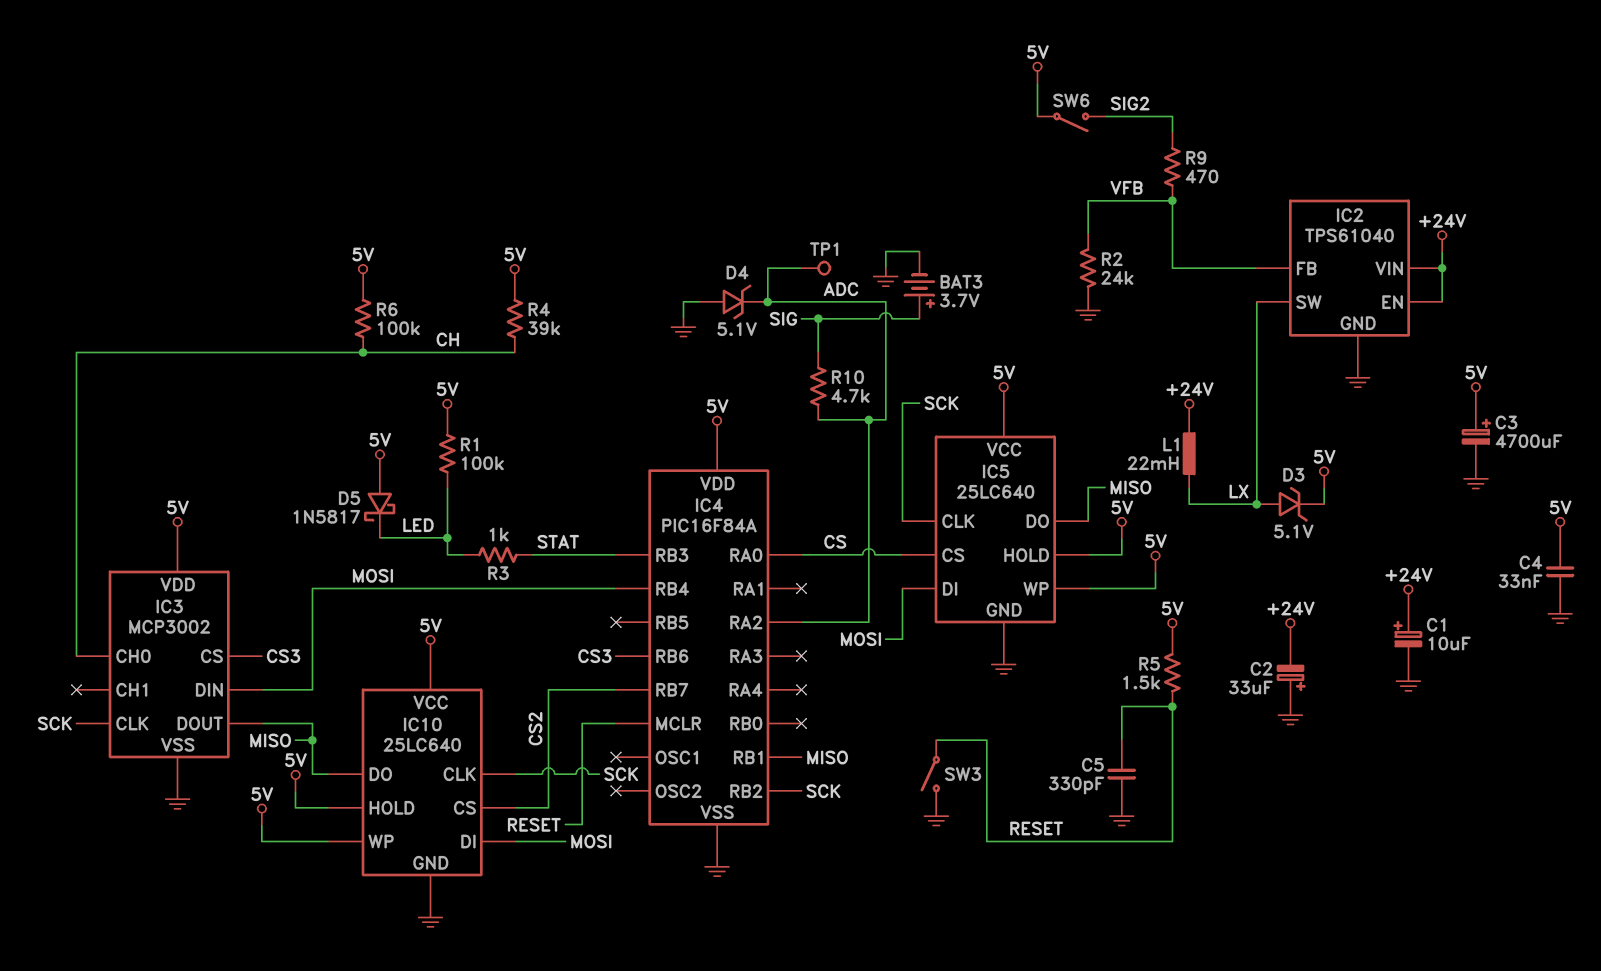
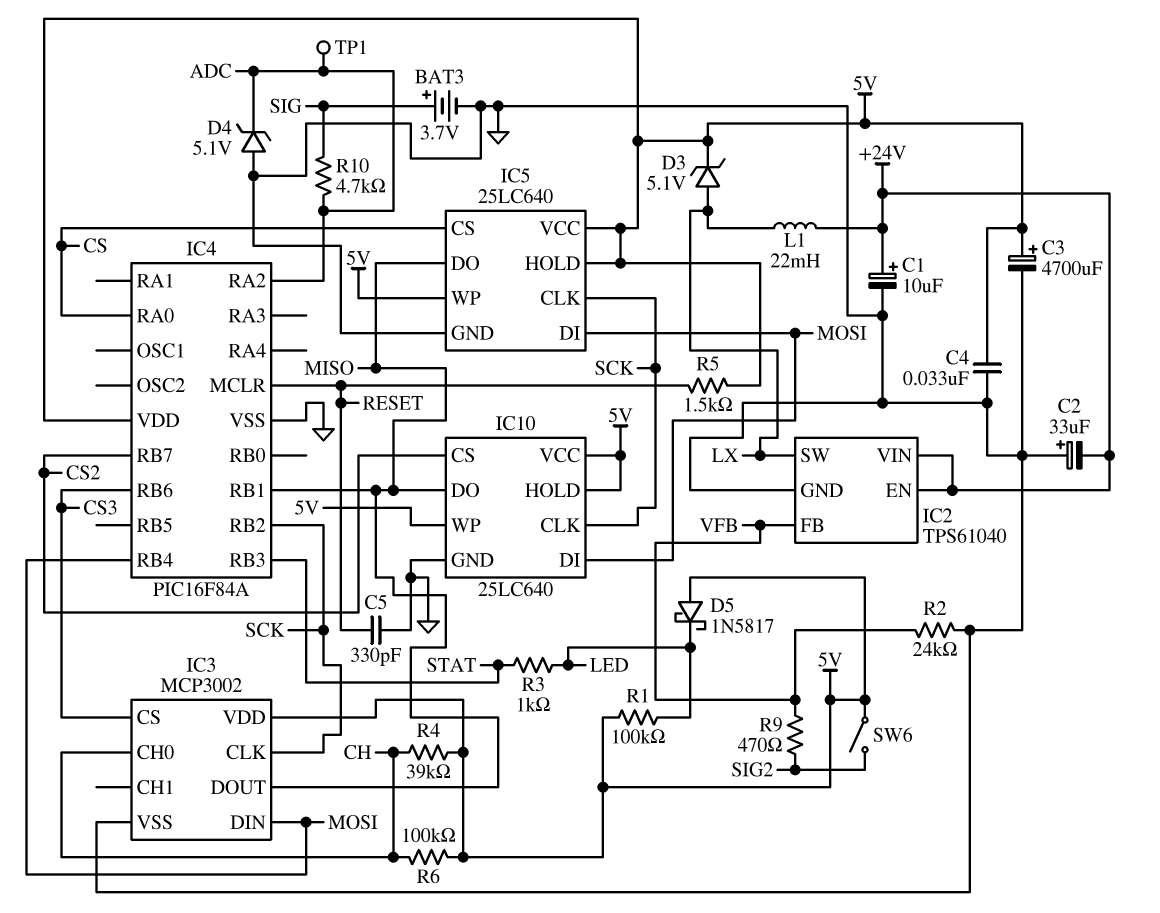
SW3: switch (GND, RESET) -> none

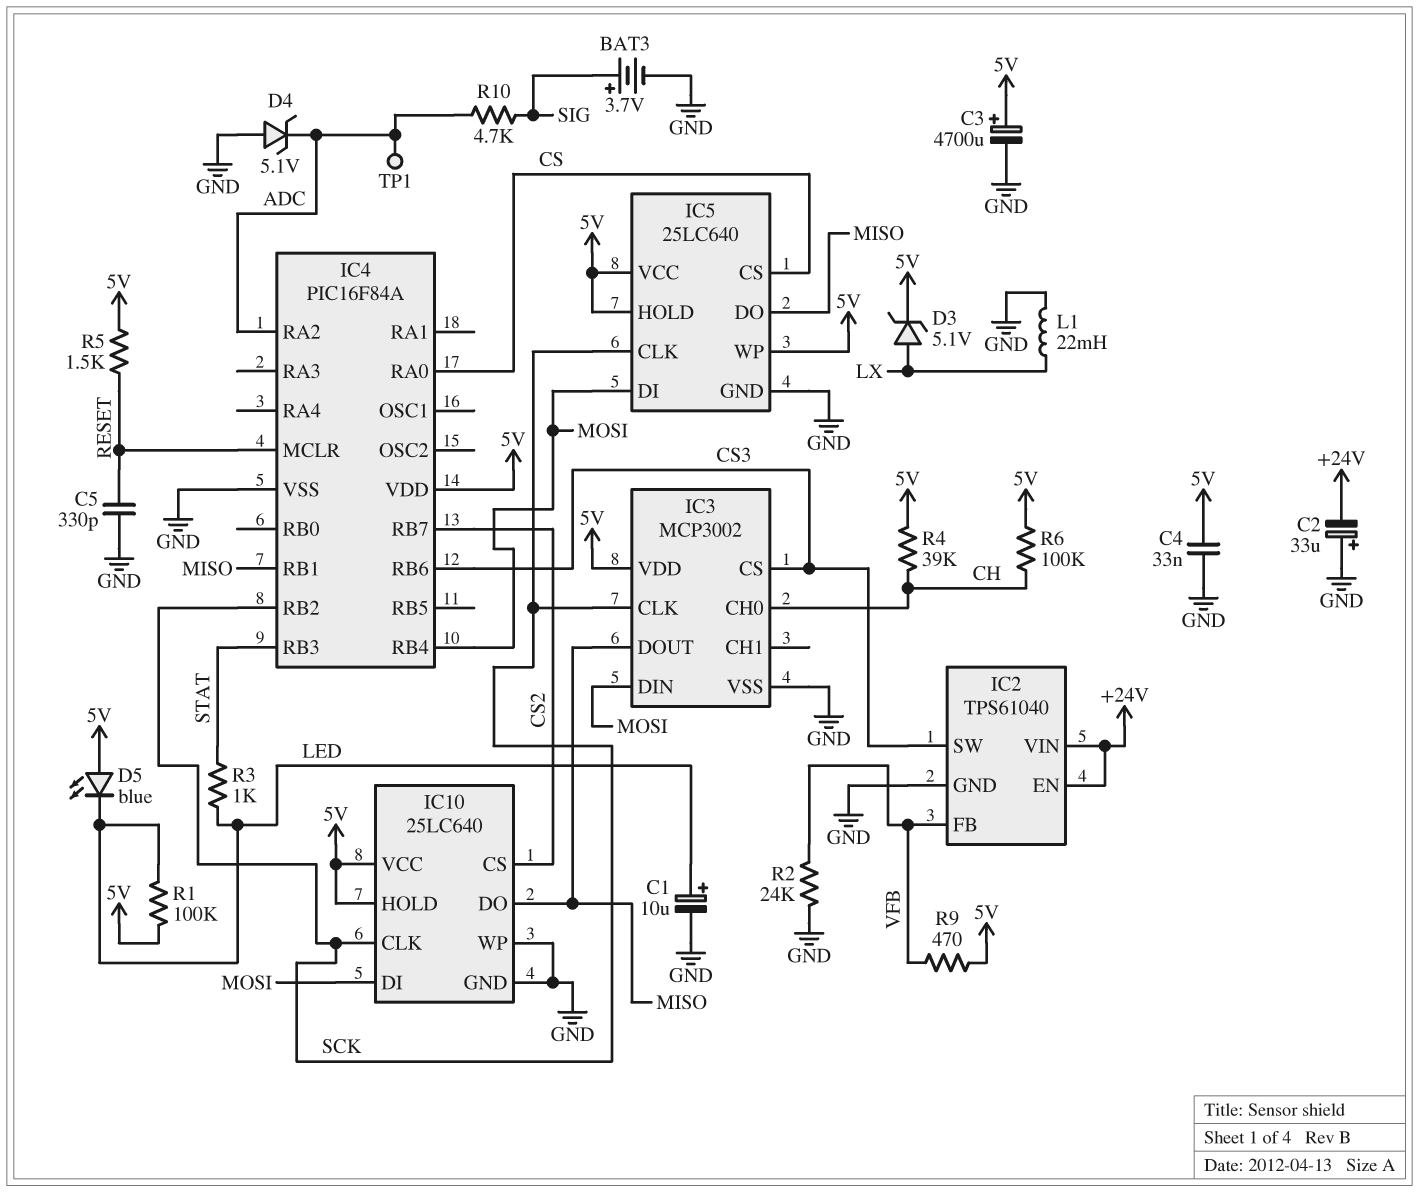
C1: 10uF (plus +24V, minus GND) -> 10uF (plus LED, minus GND)
D5: schottky 1N5817 (A 5V, K LED) -> LED blue (A 5V, K LED)
IC2 pin SW: LX -> CS3
IC10 pin WP: 5V -> GND
L1: 22mH (+24V, LX) -> 22mH (GND, LX)
R9: 470 (SIG2, VFB) -> 470 (5V, VFB)
SW6: switch (5V, SIG2) -> none

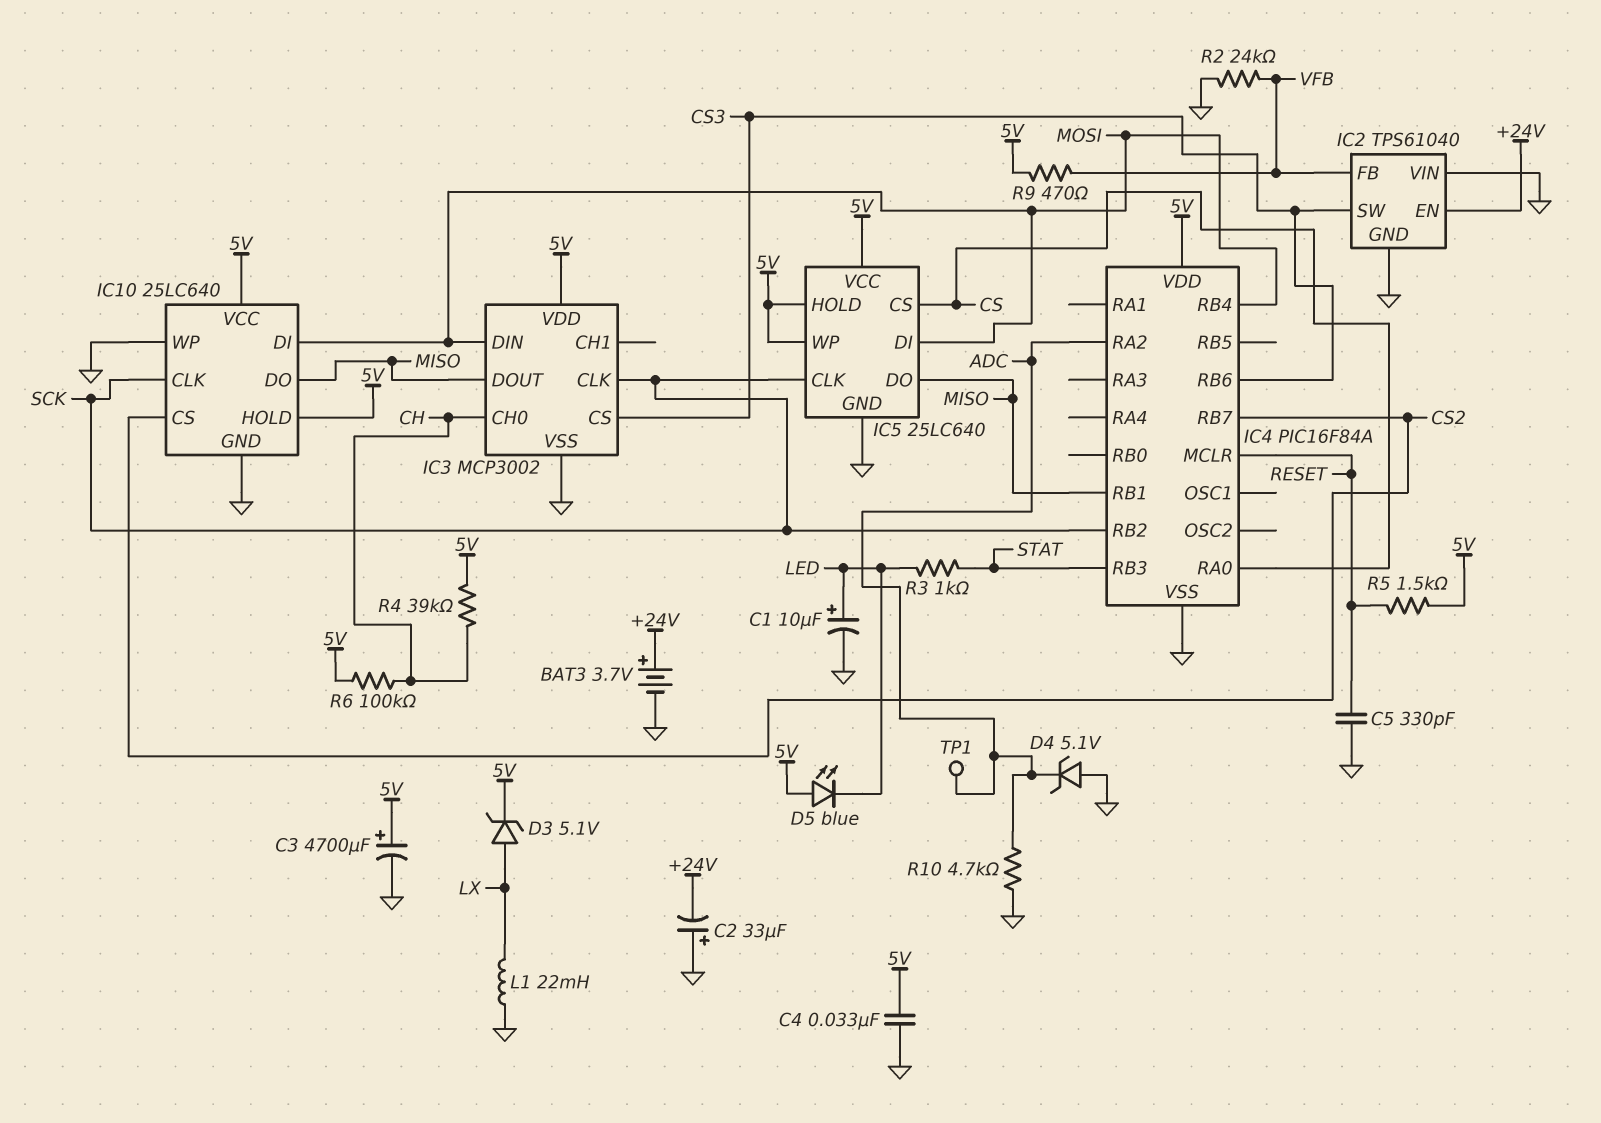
BAT3: 3.7V (plus SIG, minus GND) -> 3.7V (plus +24V, minus GND)
IC2 pin VIN: +24V -> GND
R1: 100k (5V, LED) -> none
R10: 4.7k (ADC, SIG) -> 4.7k (ADC, GND)

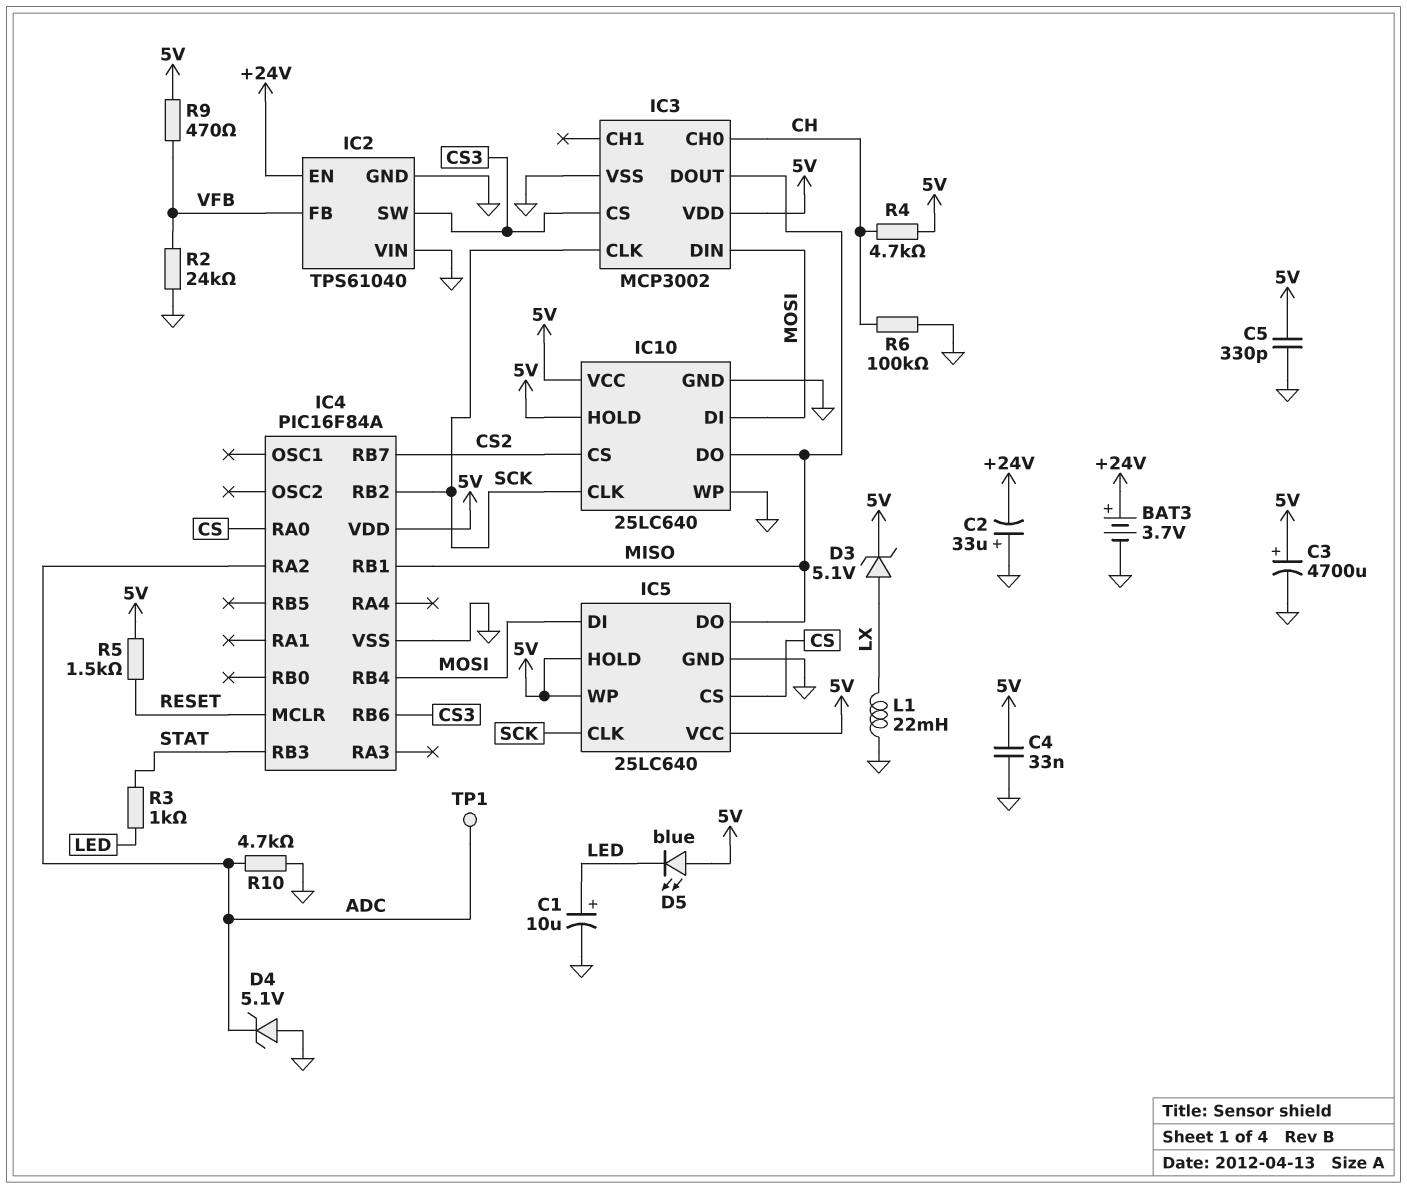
C5: 330pF (GND, RESET) -> 330pF (5V, GND)
R4: 39k (5V, CH) -> 4.7k (5V, CH)
R6: 100k (5V, CH) -> 100k (CH, GND)

